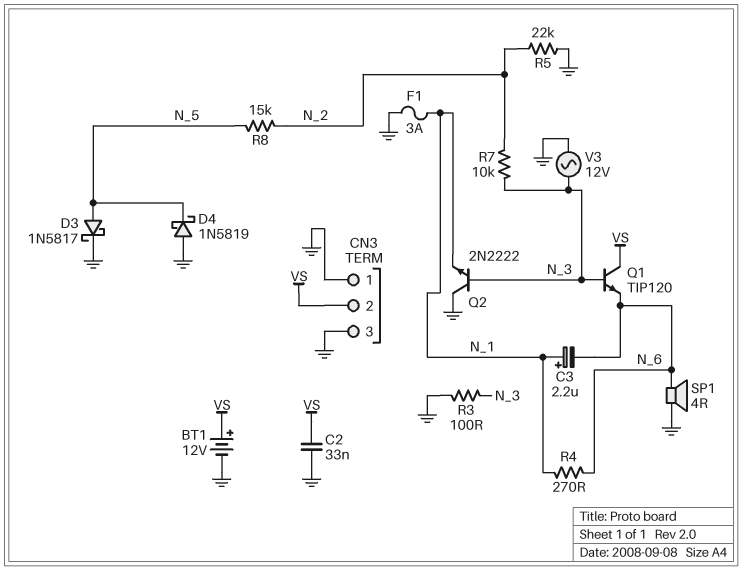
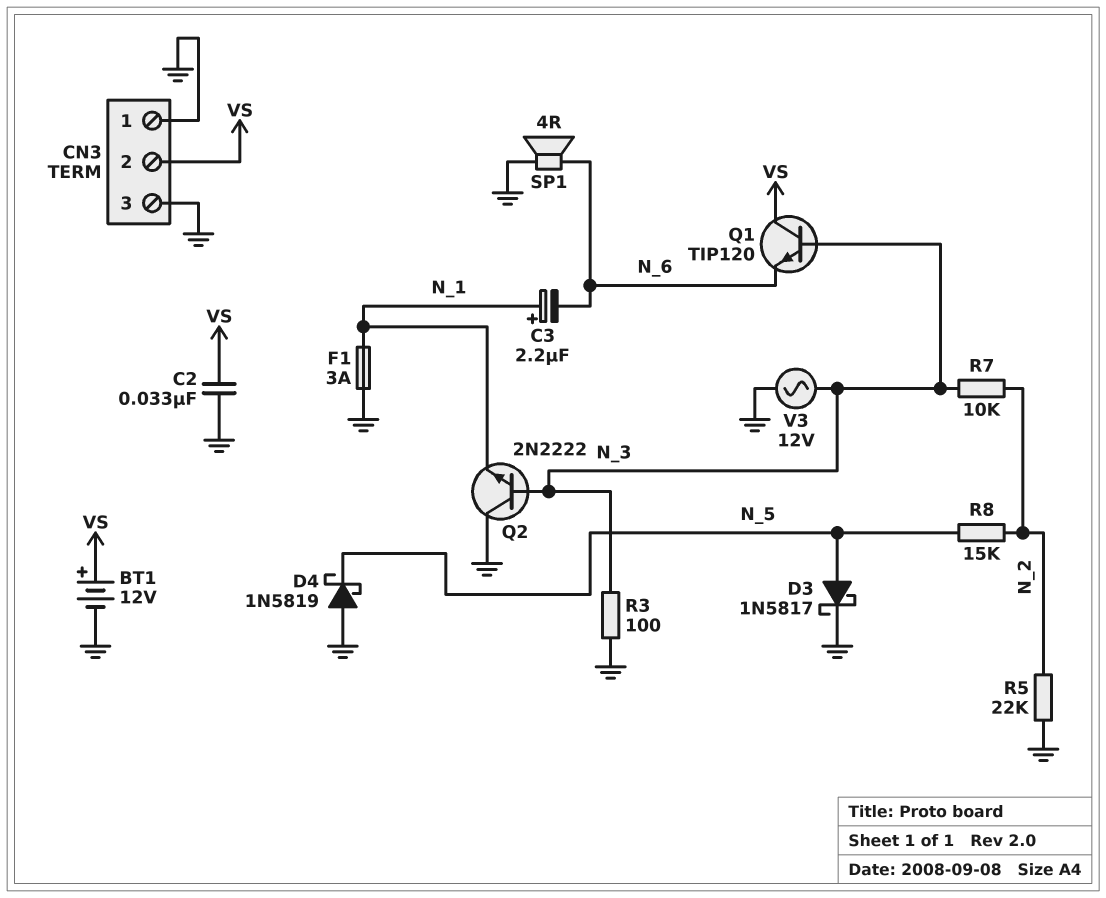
R4: 270 (N_1, N_6) -> none

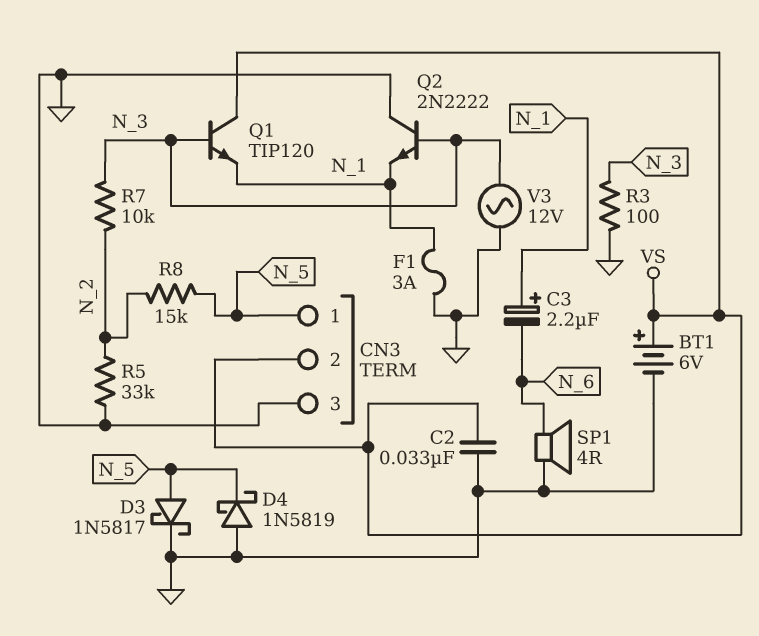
BT1: 12V (plus VS, minus GND) -> 6V (plus VS, minus GND)
CN3 pin 1: GND -> N_5
Q1: NPN TIP120 (B N_3, C VS, E N_6) -> NPN TIP120 (B N_3, C VS, E N_1)
R5: 22k (GND, N_2) -> 33k (GND, N_2)

